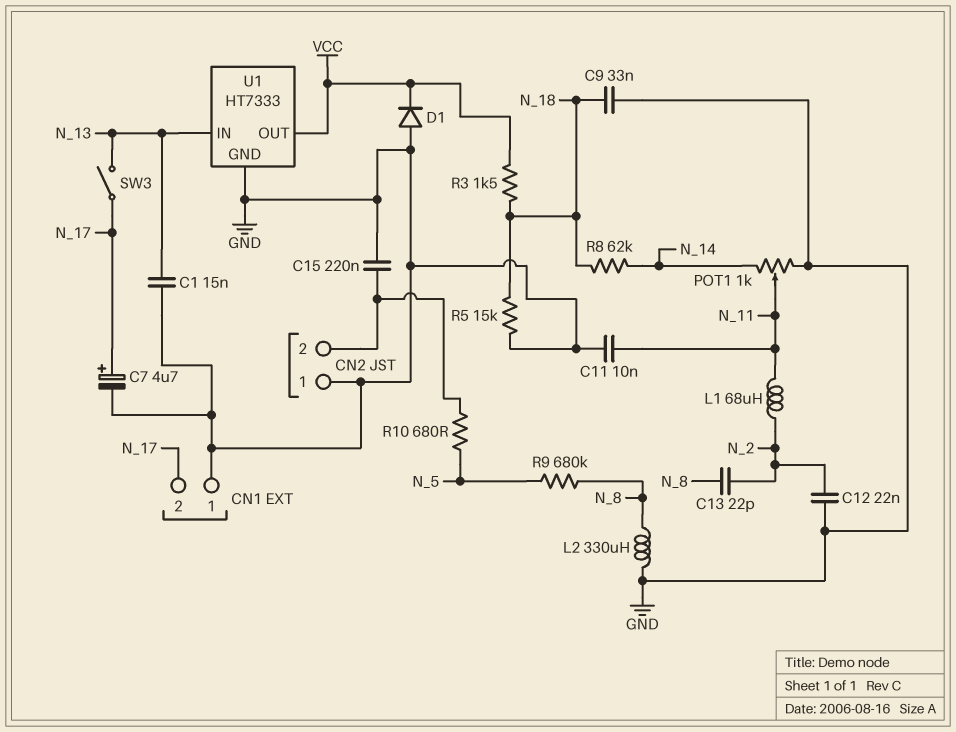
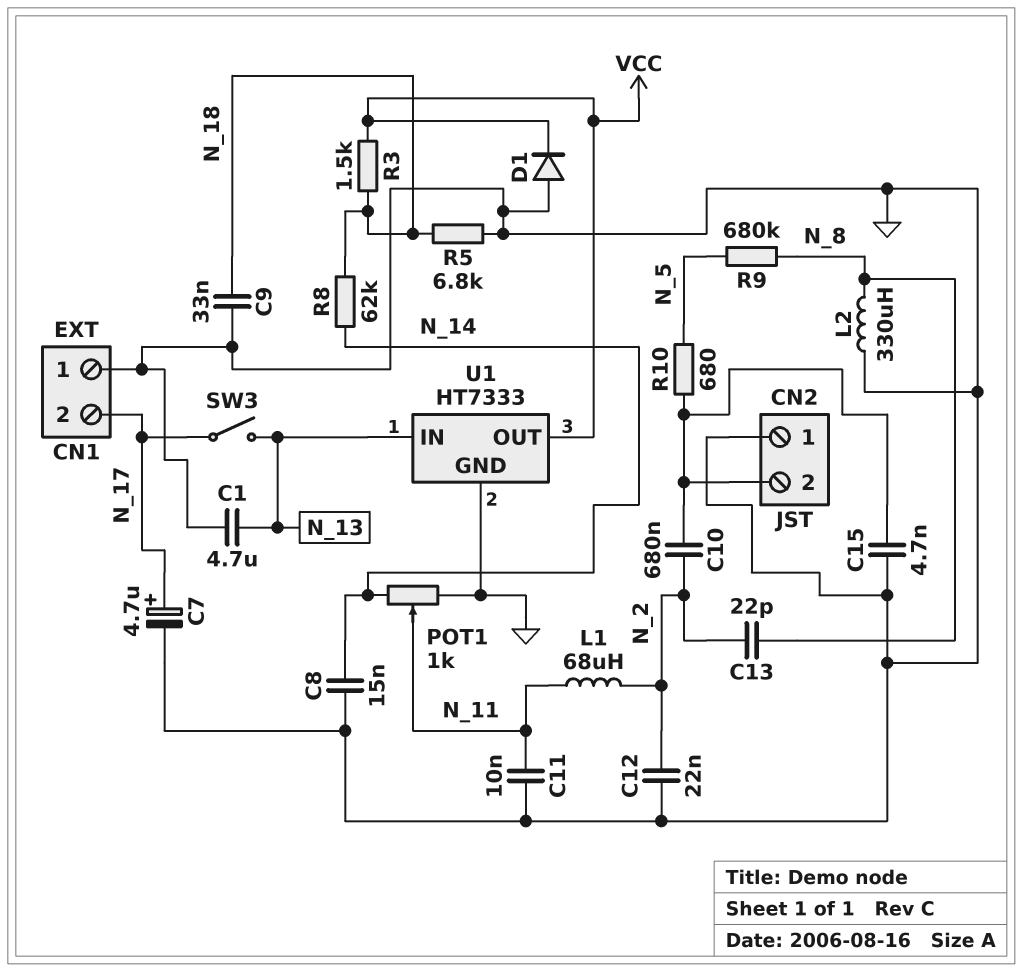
C1: 15nF (GND, N_13) -> 4.7uF (GND, N_13)
C8: none -> 15nF (GND, N_14)
C10: none -> 680nF (CN2/2, N_2)
C15: 220nF (CN2/2, GND) -> 4.7nF (CN2/2, GND)
R5: 15k (GND, N_18) -> 6.8k (GND, N_18)

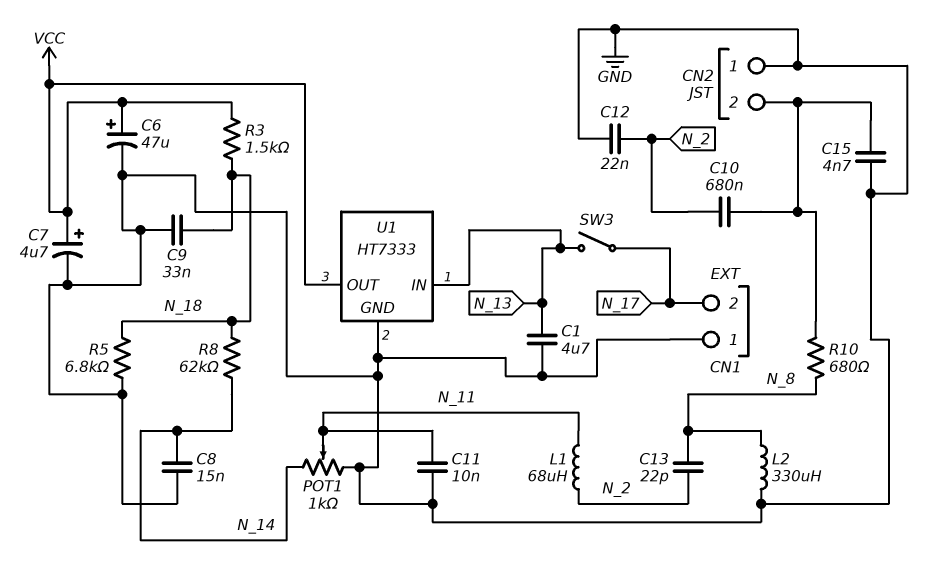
C6: none -> 47uF (plus VCC, minus GND)
C7: 4.7uF (plus N_17, minus GND) -> 4.7uF (plus VCC, minus GND)
D1: diode (A GND, K VCC) -> none
R9: 680k (N_5, N_8) -> none
R10: 680 (CN2/2, N_5) -> 680 (CN2/2, N_8)

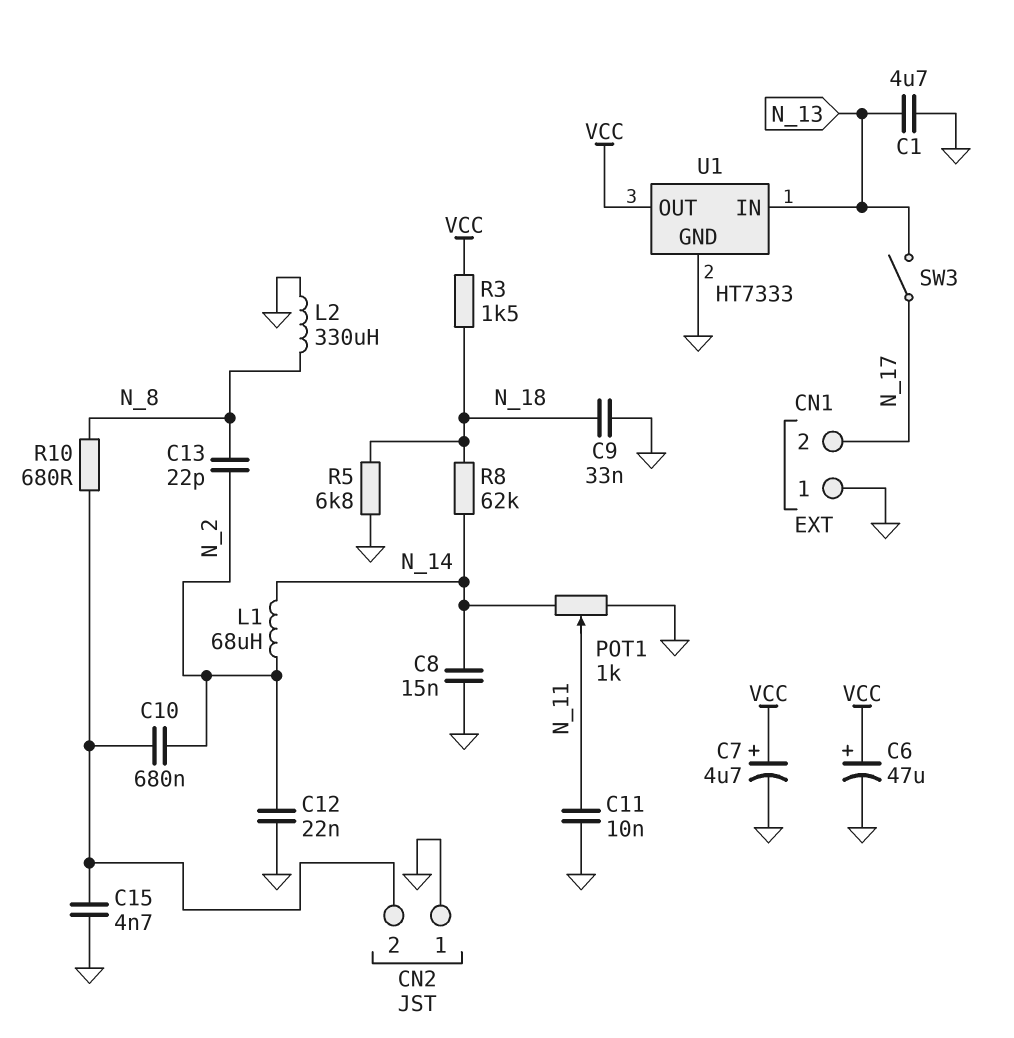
L1: 68uH (N_2, N_11) -> 68uH (N_2, N_14)

